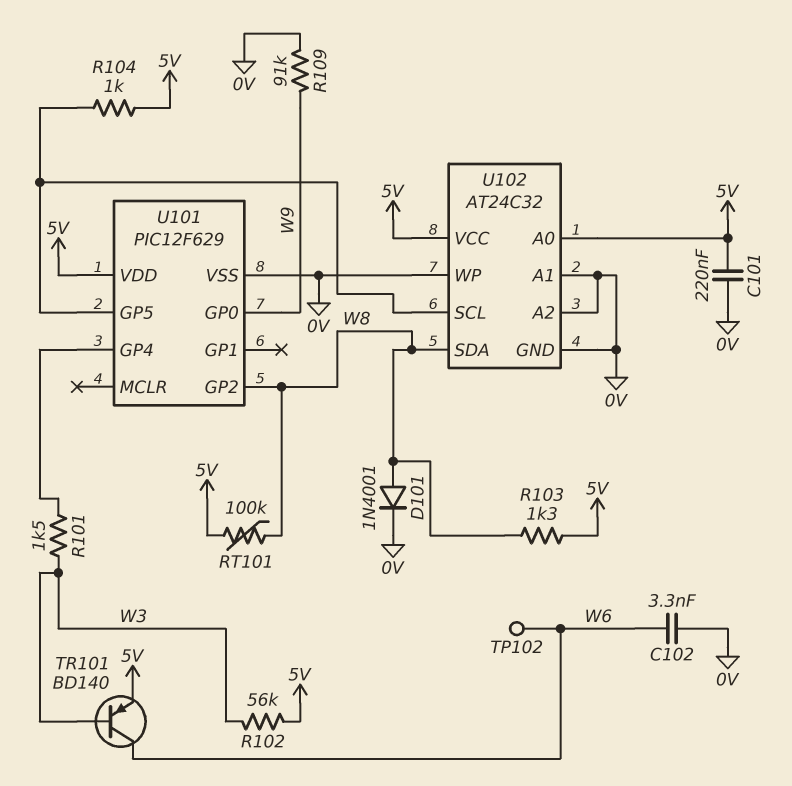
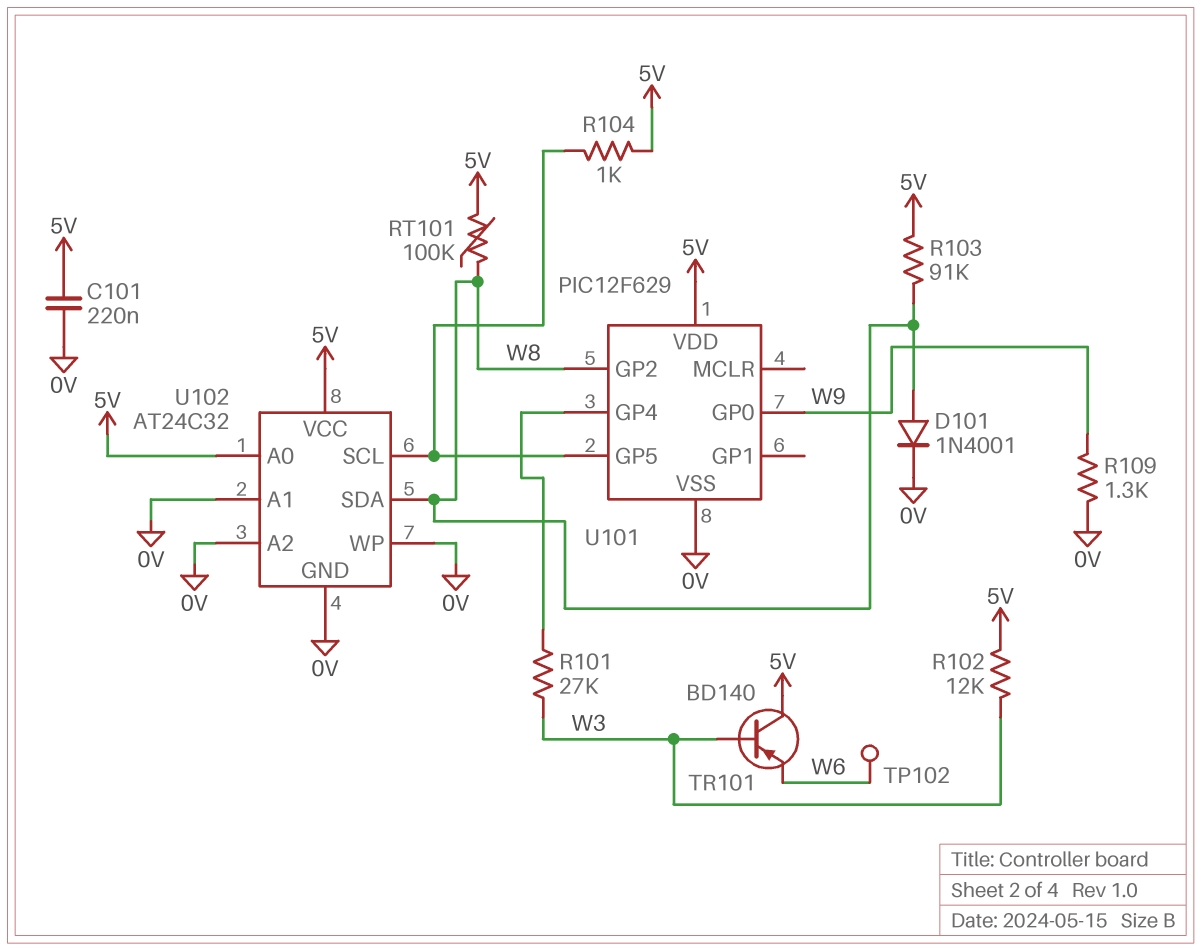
C102: 3.3nF (0V, W6) -> none
R101: 1.5k (U101/GP4, W3) -> 27k (U101/GP4, W3)
R102: 56k (5V, W3) -> 12k (5V, W3)
R103: 1.3k (5V, W8) -> 91k (5V, W8)
R109: 91k (0V, W9) -> 1.3k (0V, W9)
TR101: PNP BD140 (B W3, C W6, E 5V) -> PNP BD140 (B W3, C 5V, E W6)

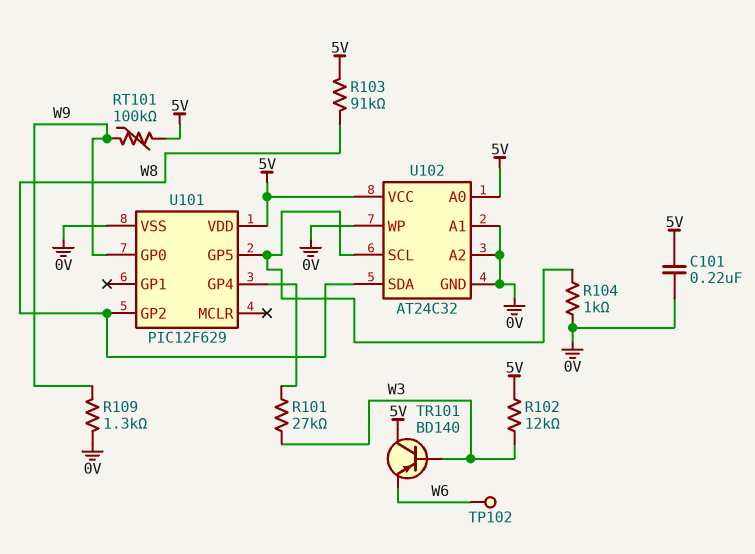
D101: diode 1N4001 (A W8, K 0V) -> none
R104: 1k (5V, U101/GP5) -> 1k (0V, U101/GP5)
RT101: 100k (5V, W8) -> 100k (5V, W9)

